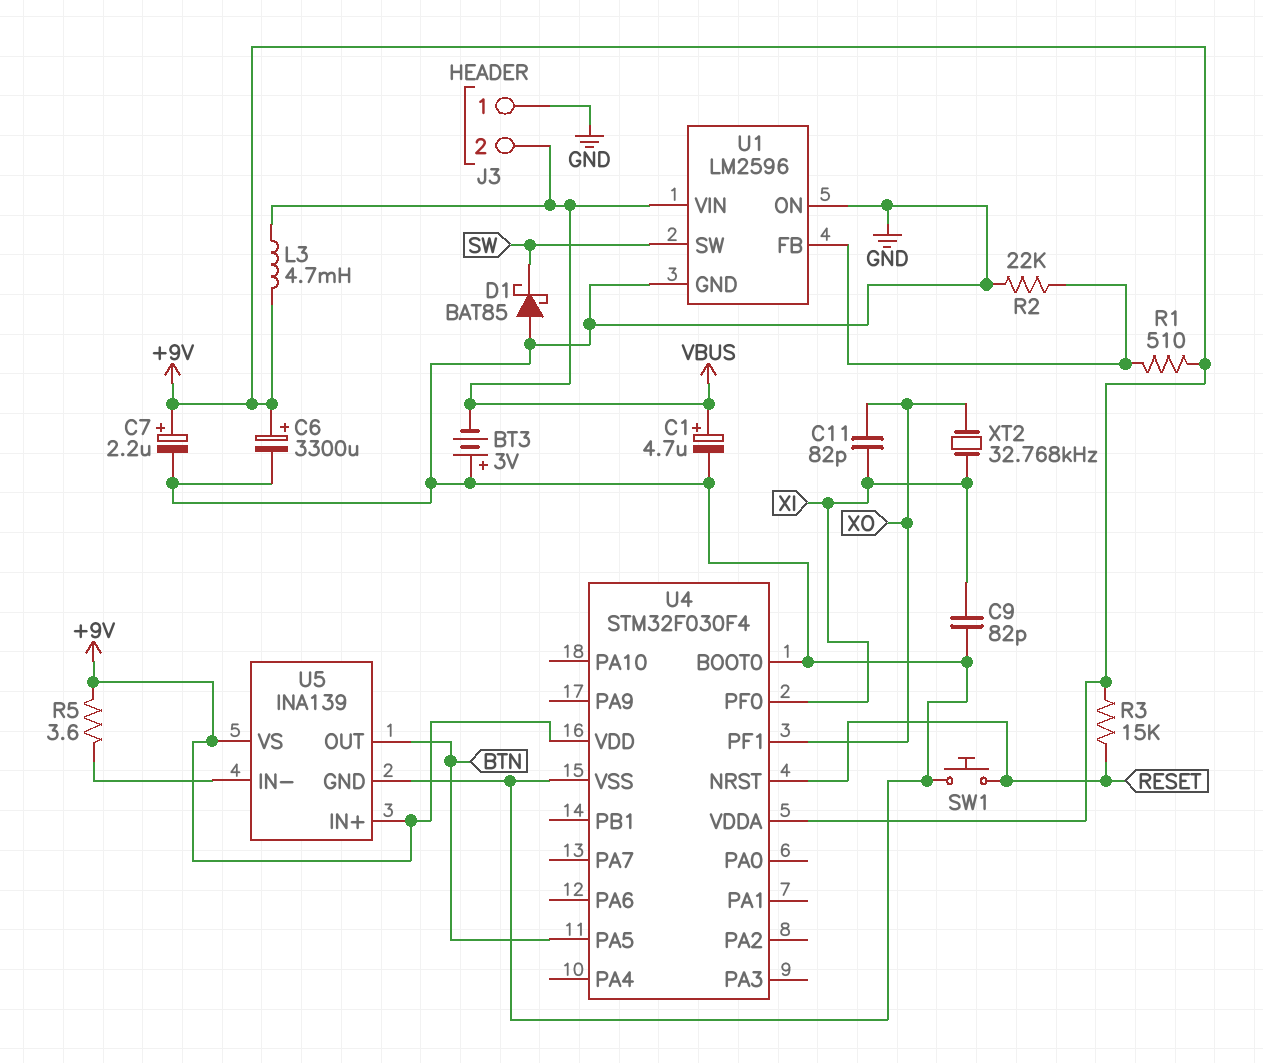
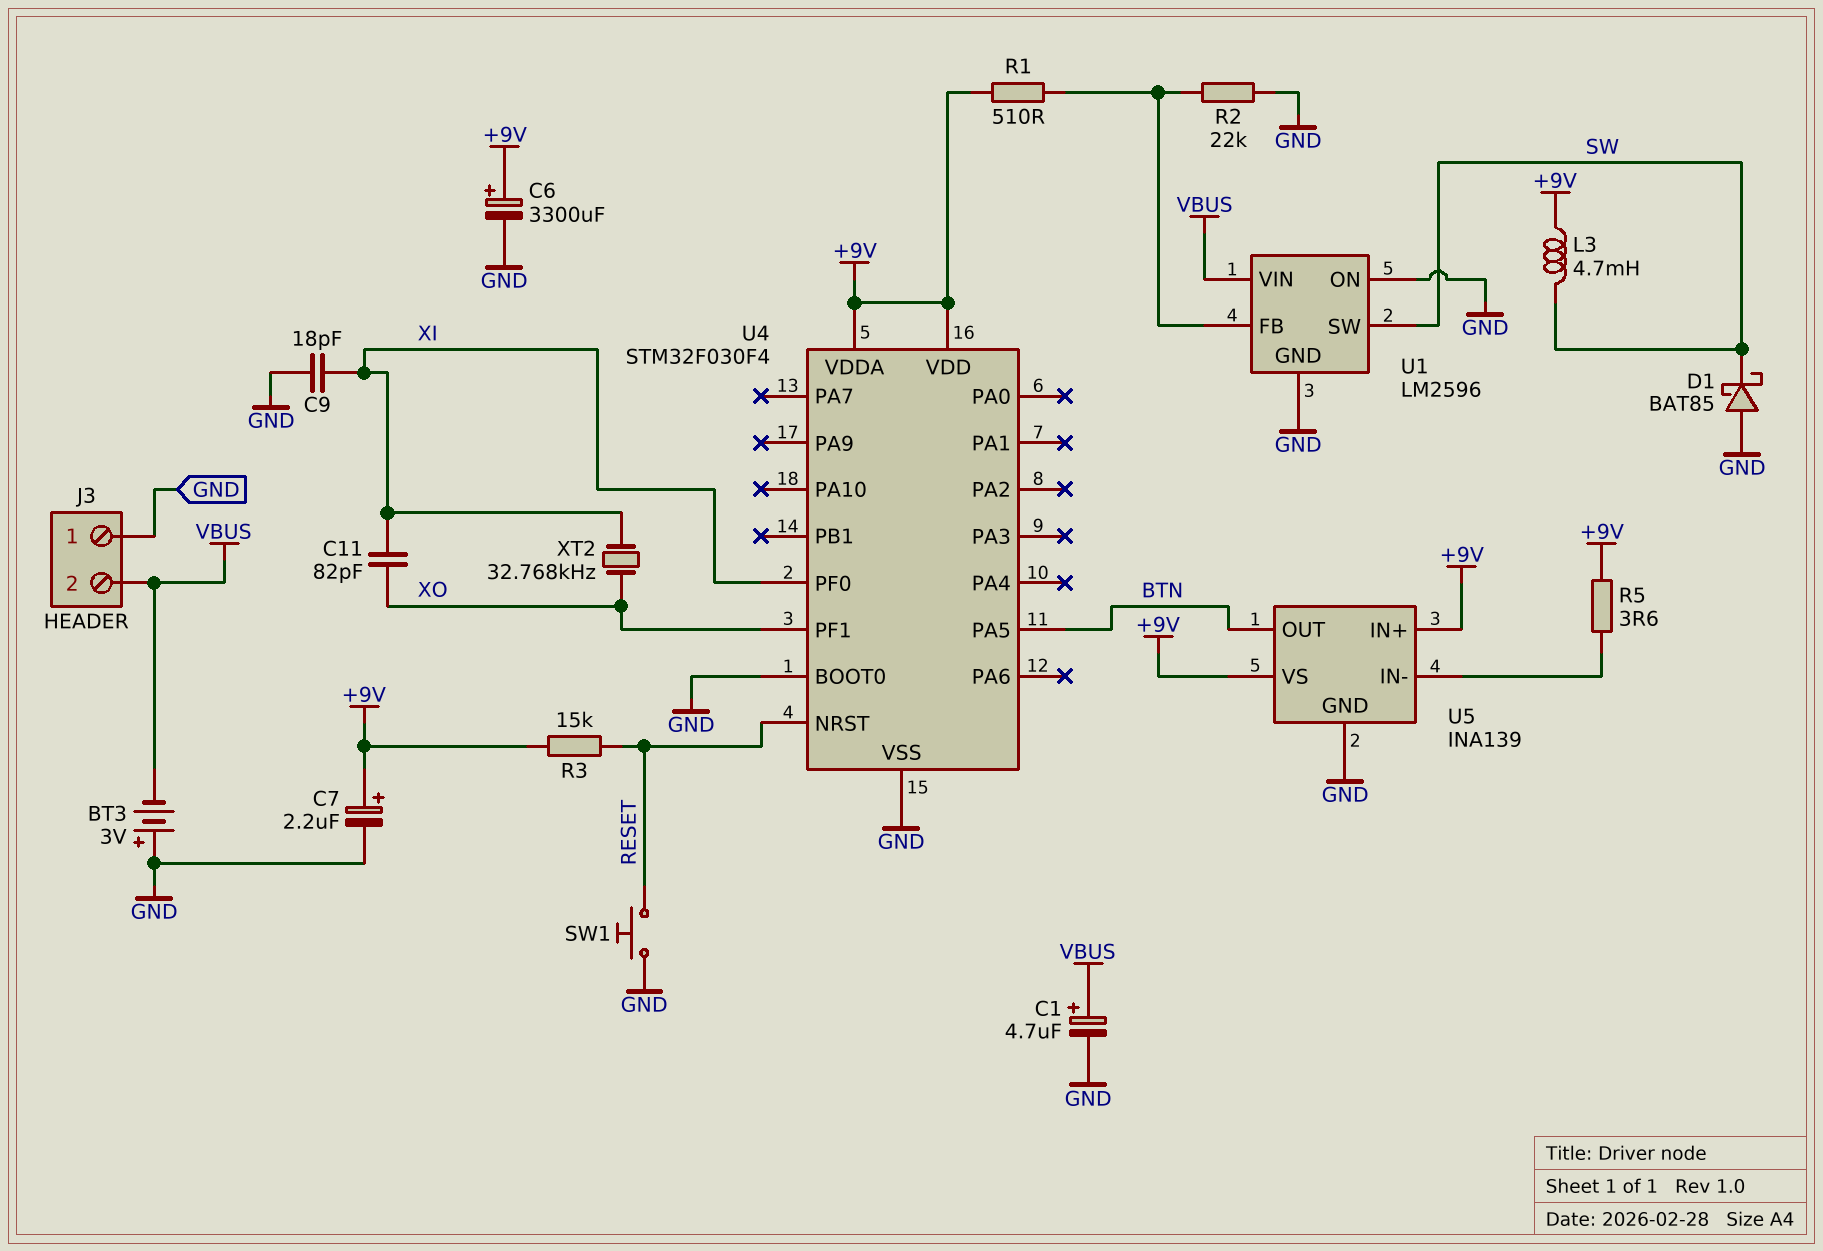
C9: 82pF (GND, XI) -> 18pF (GND, XI)
L3: 4.7mH (+9V, VBUS) -> 4.7mH (+9V, SW)

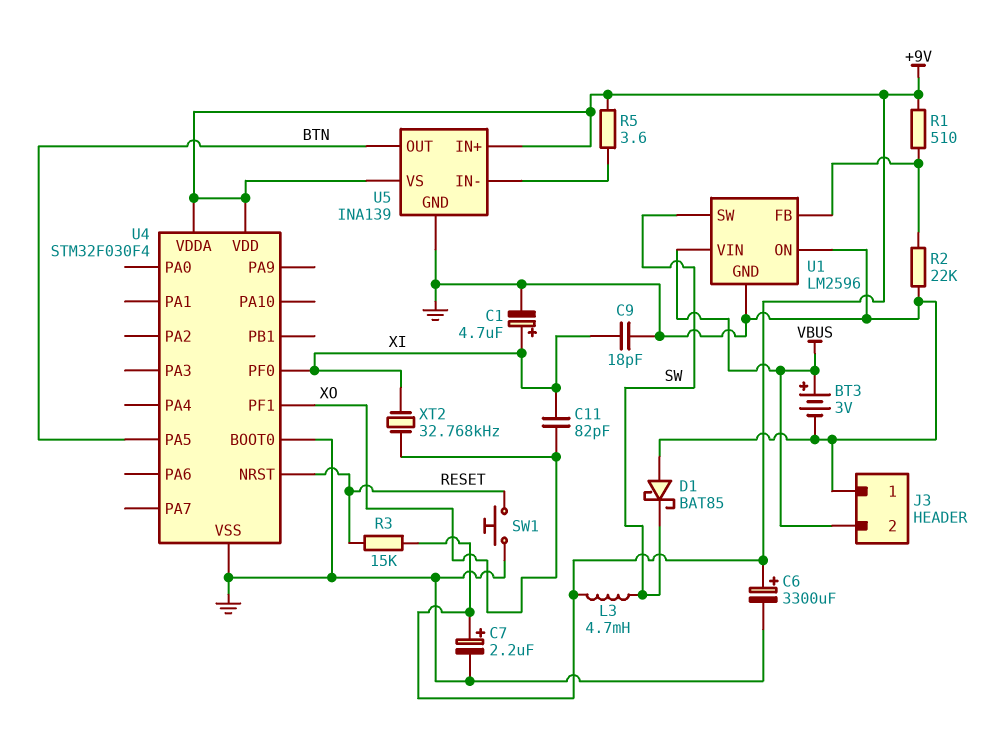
BT3: 3V (plus GND, minus VBUS) -> 3V (plus VBUS, minus GND)
C1: 4.7uF (plus VBUS, minus GND) -> 4.7uF (plus XI, minus GND)

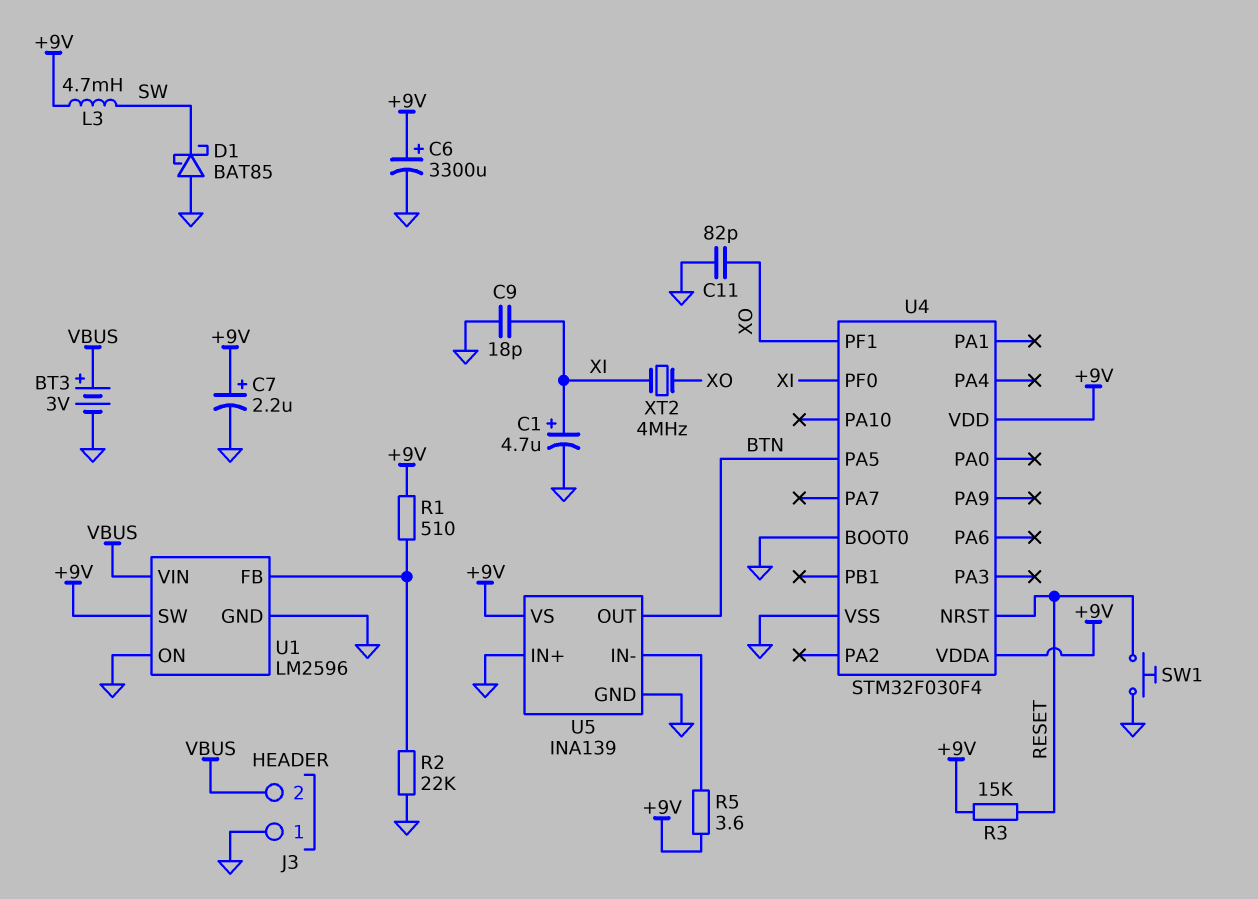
C11: 82pF (XI, XO) -> 82pF (GND, XO)
U1 pin SW: SW -> +9V
U5 pin IN+: +9V -> GND
XT2: 32.768kHz (XI, XO) -> 4MHz (XI, XO)

